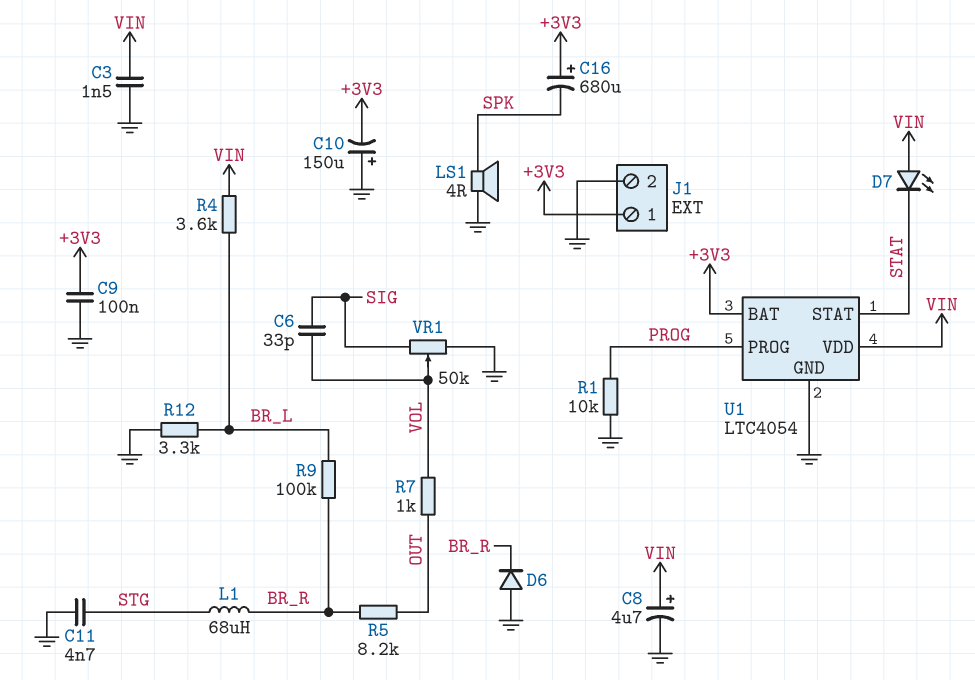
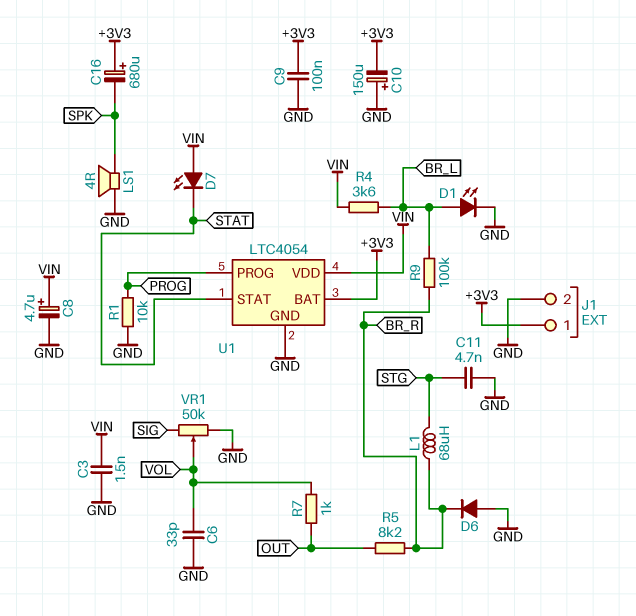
C6: 33pF (SIG, VOL) -> 33pF (GND, VOL)
D1: none -> LED (A BR_L, K GND)
R12: 3.3k (BR_L, GND) -> none

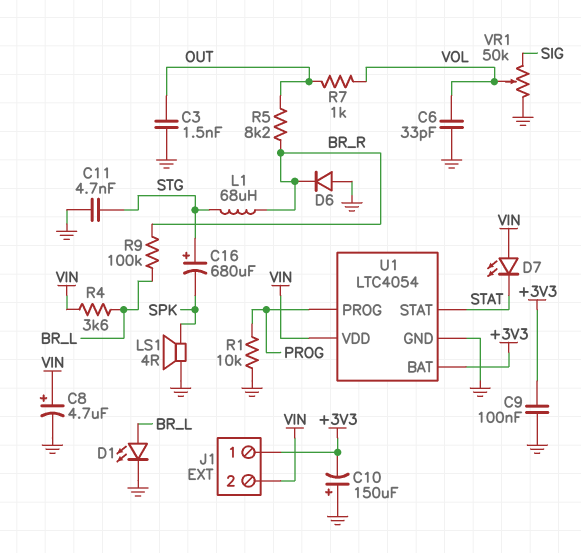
C3: 1.5nF (GND, VIN) -> 1.5nF (GND, OUT)
C16: 680uF (plus +3V3, minus SPK) -> 680uF (plus STG, minus SPK)
J1 pin 2: GND -> VIN

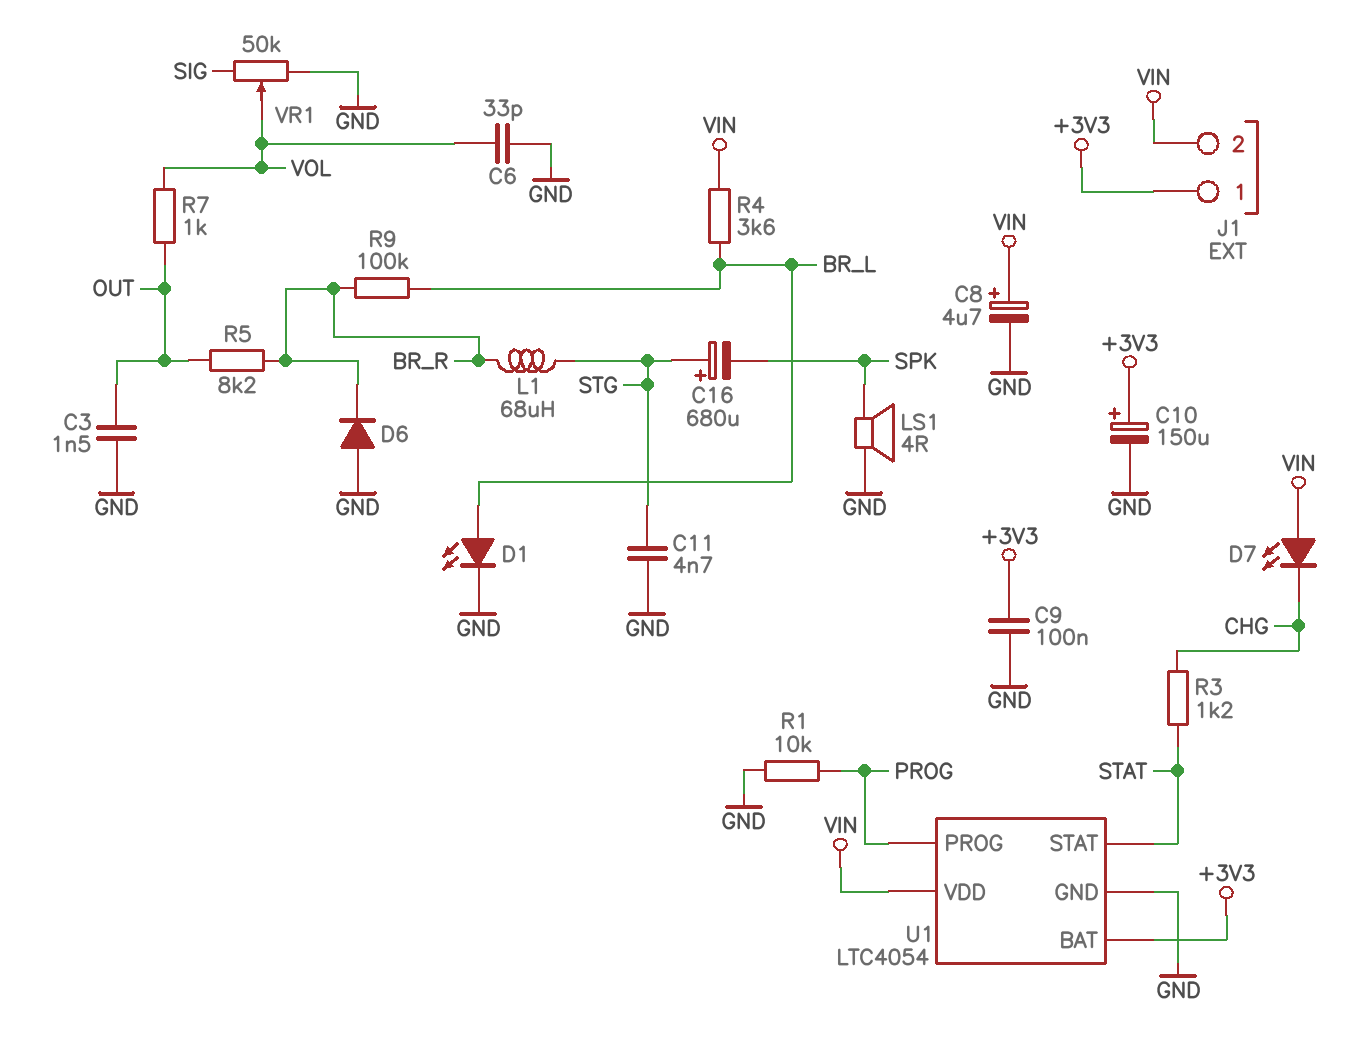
C10: 150uF (plus GND, minus +3V3) -> 150uF (plus +3V3, minus GND)
D7: LED (A VIN, K STAT) -> LED (A VIN, K CHG)
R3: none -> 1.2k (CHG, STAT)

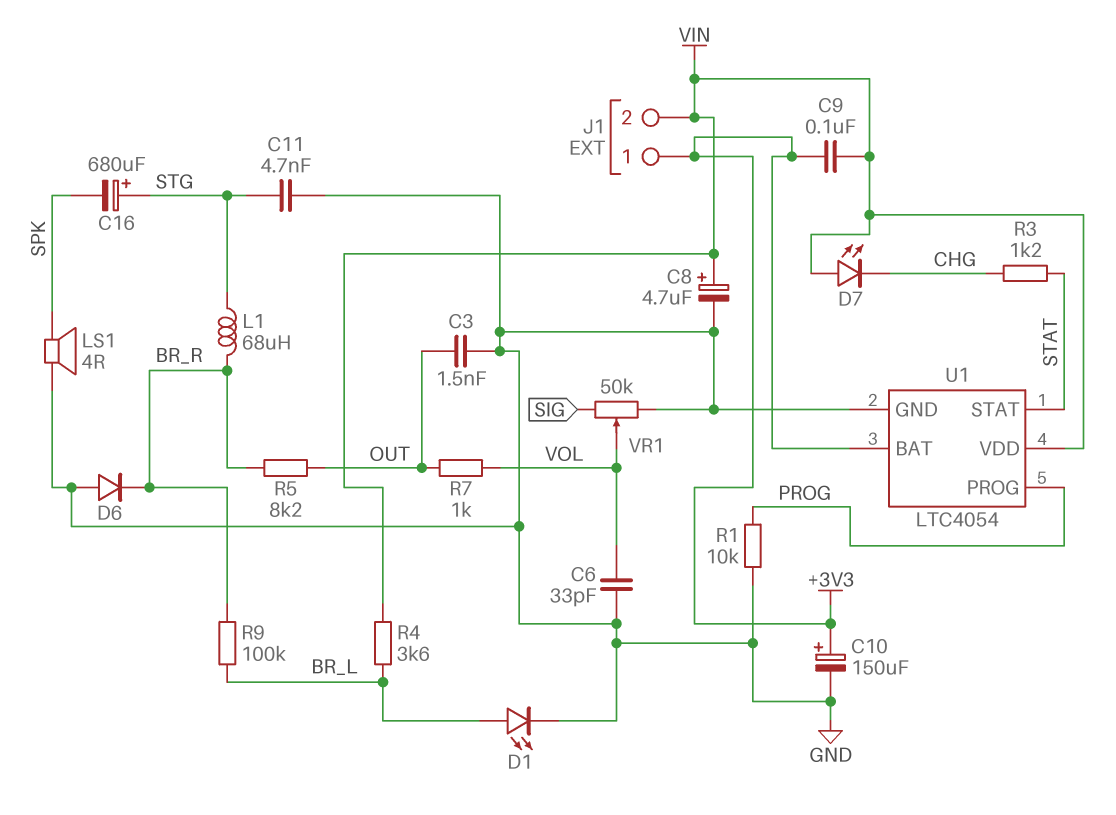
C9: 100nF (+3V3, GND) -> 100nF (+3V3, VIN)

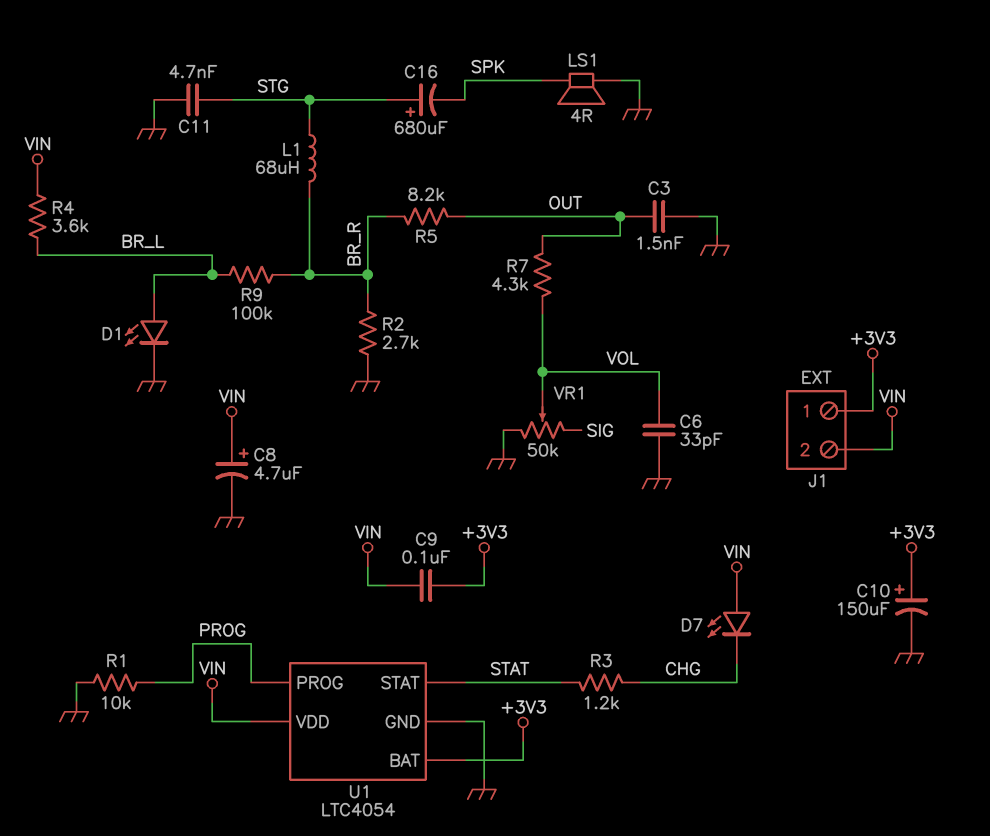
D6: diode (A GND, K BR_R) -> none
R2: none -> 2.7k (BR_R, GND)
R7: 1k (OUT, VOL) -> 4.3k (OUT, VOL)

